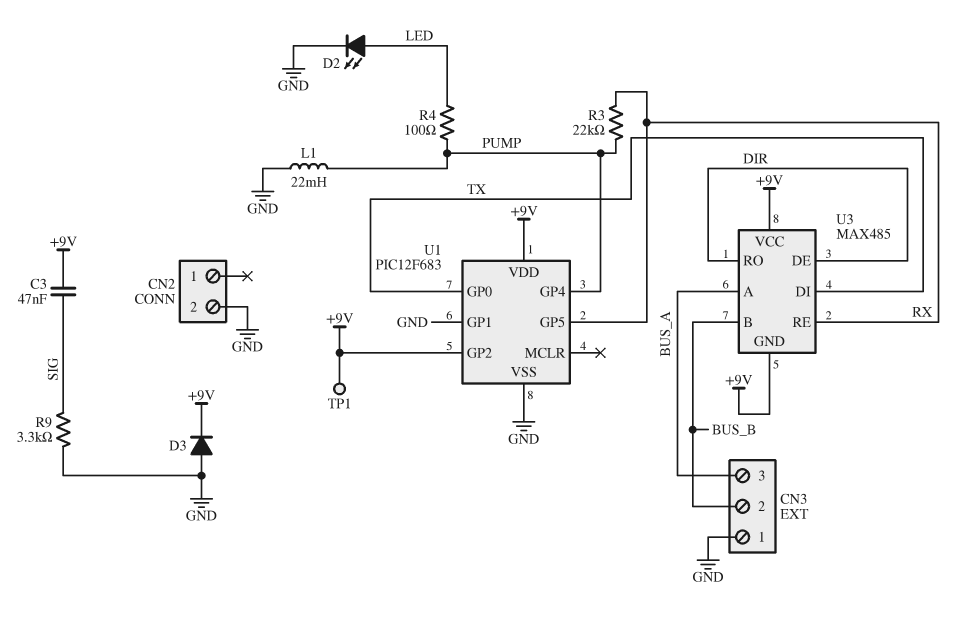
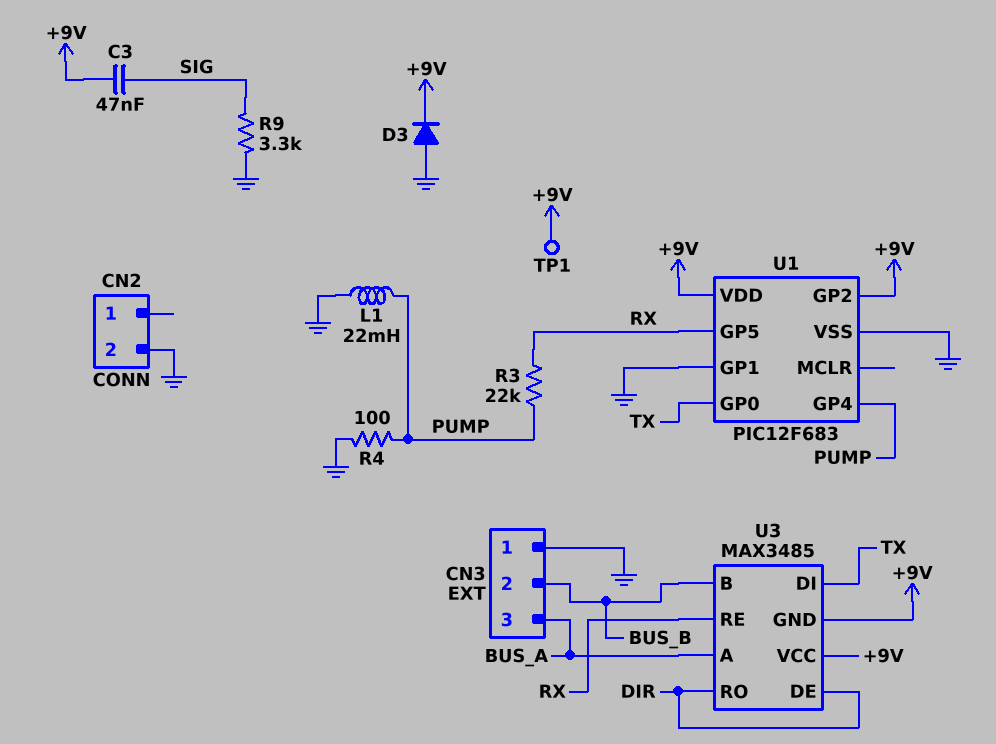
D2: LED (A LED, K GND) -> none
R4: 100 (LED, PUMP) -> 100 (GND, PUMP)
U3: MAX485 -> MAX3485

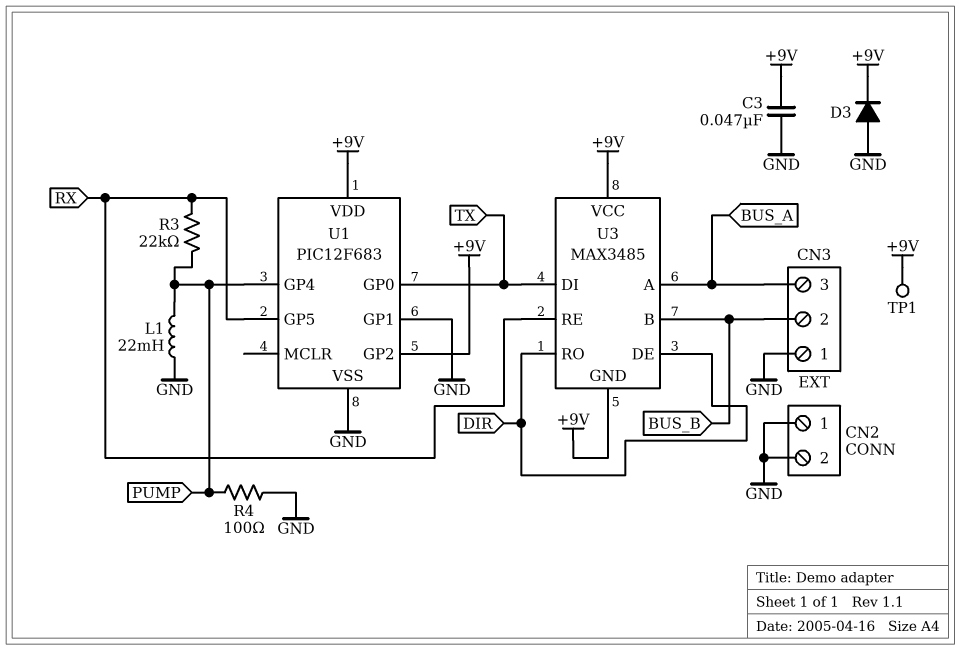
C3: 47nF (+9V, SIG) -> 47nF (+9V, GND)
CN2 pin 1: none -> GND
R9: 3.3k (GND, SIG) -> none

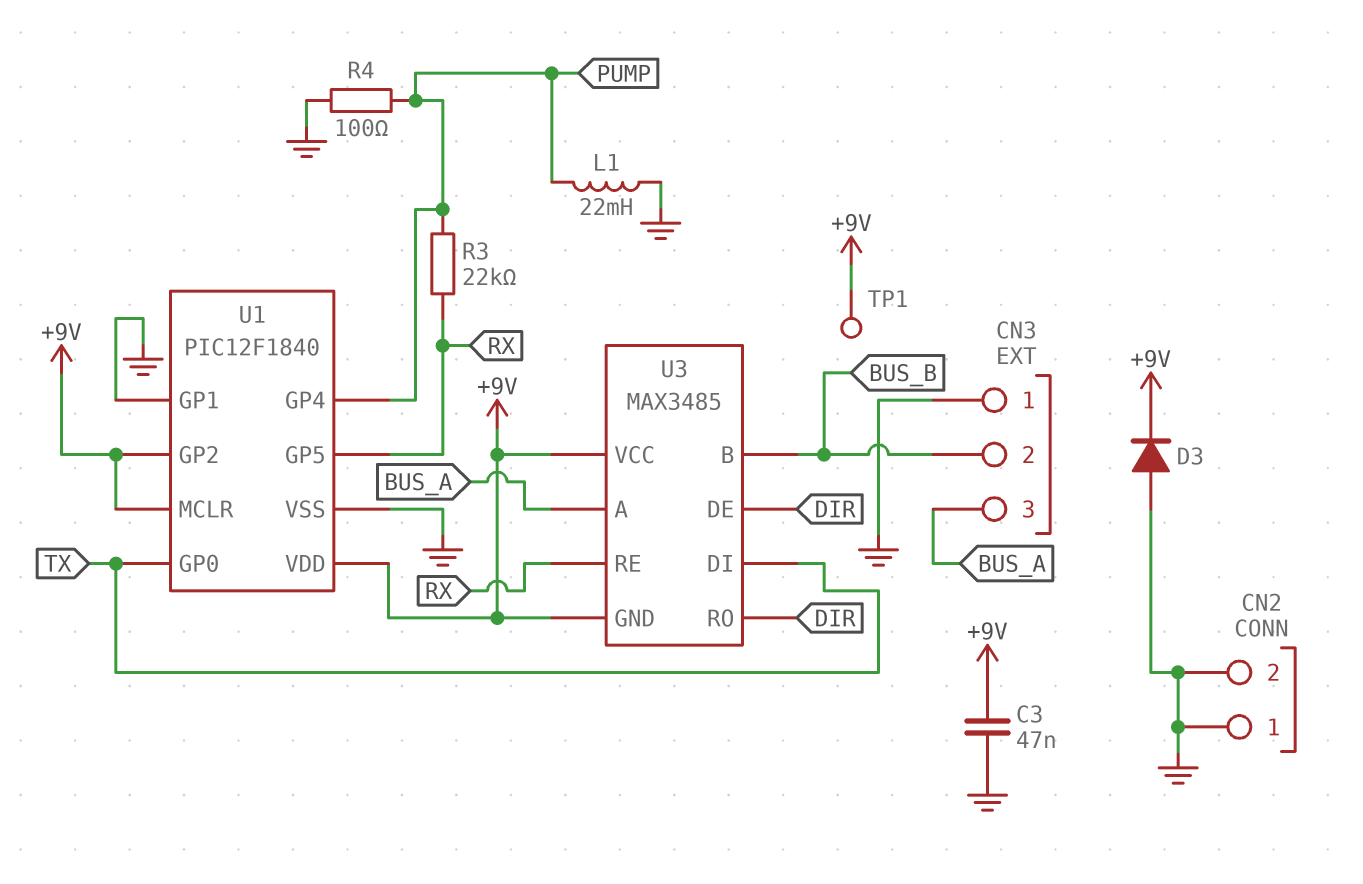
U1: PIC12F683 -> PIC12F1840
U1 pin MCLR: none -> +9V

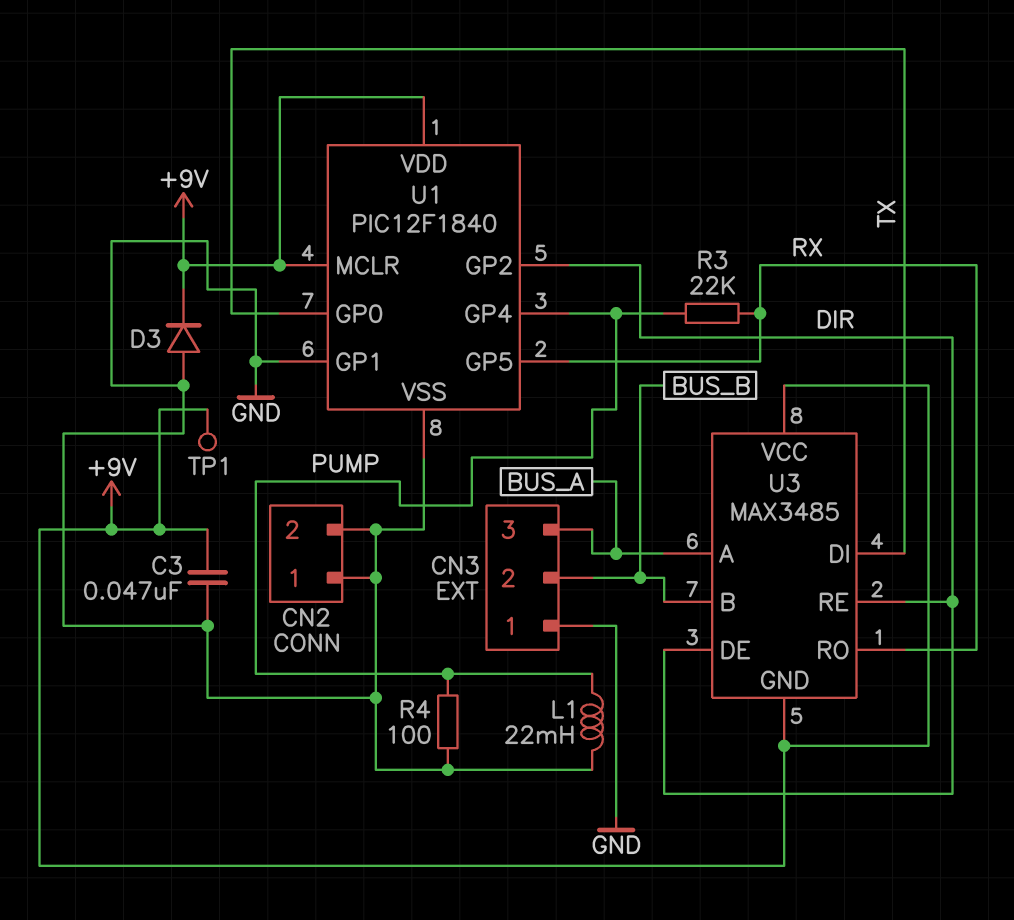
U1 pin GP2: +9V -> DIR
U3 pin RE: RX -> DIR
U3 pin RO: DIR -> RX

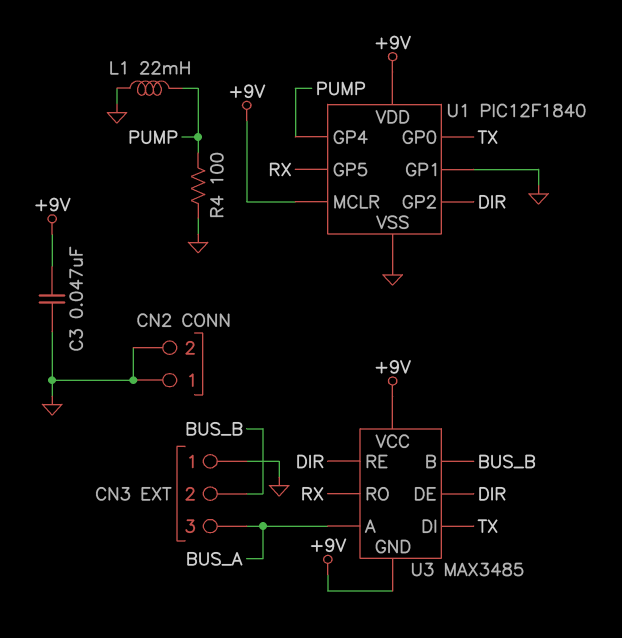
D3: diode (A GND, K +9V) -> none
R3: 22k (PUMP, RX) -> none
TP1: test point (+9V) -> none

